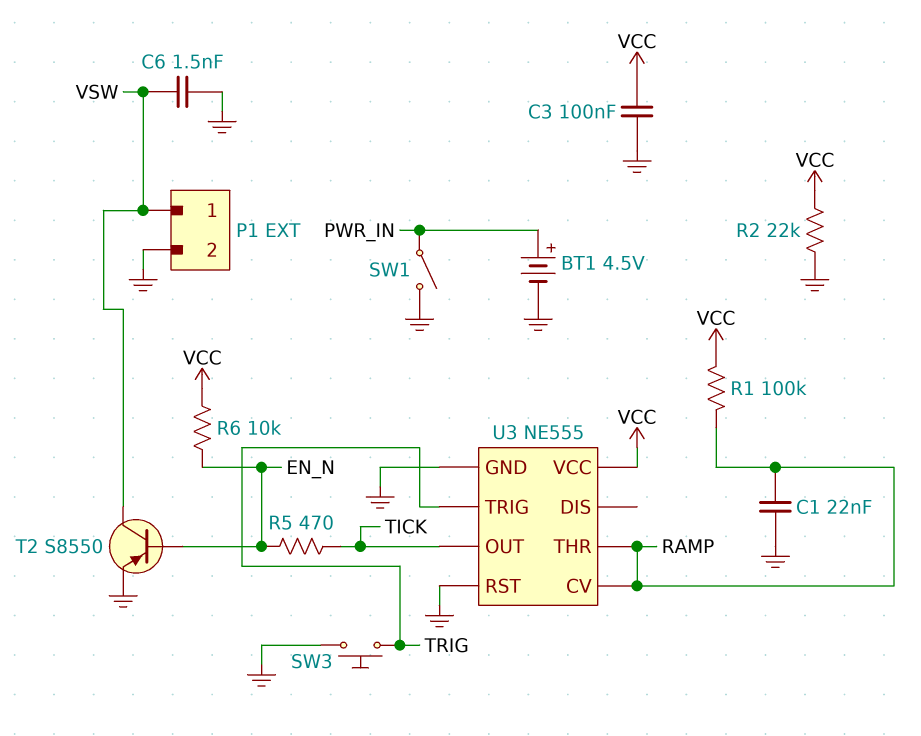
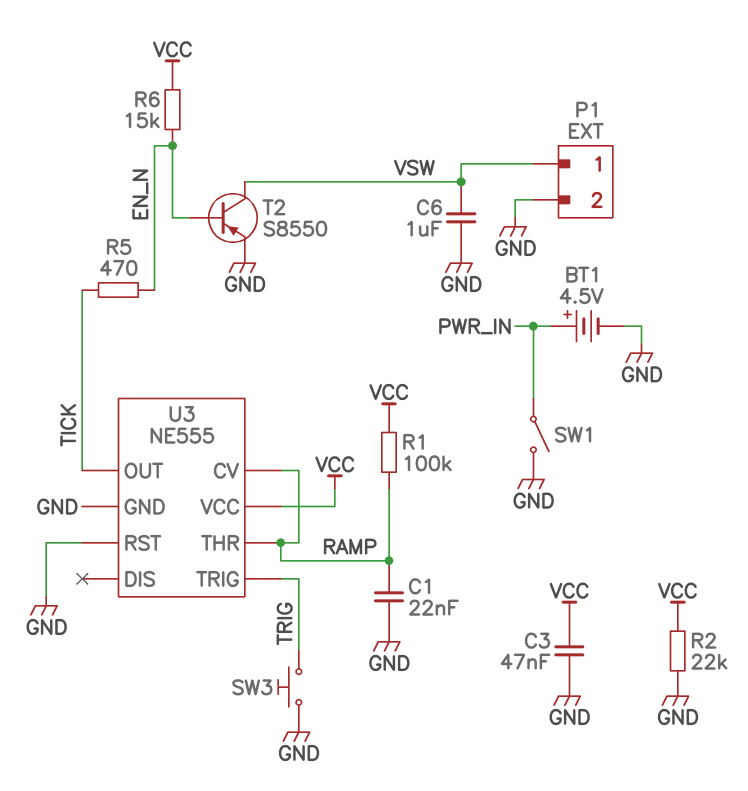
C3: 100nF (GND, VCC) -> 47nF (GND, VCC)
C6: 1.5nF (GND, VSW) -> 1uF (GND, VSW)
R6: 10k (EN_N, VCC) -> 15k (EN_N, VCC)

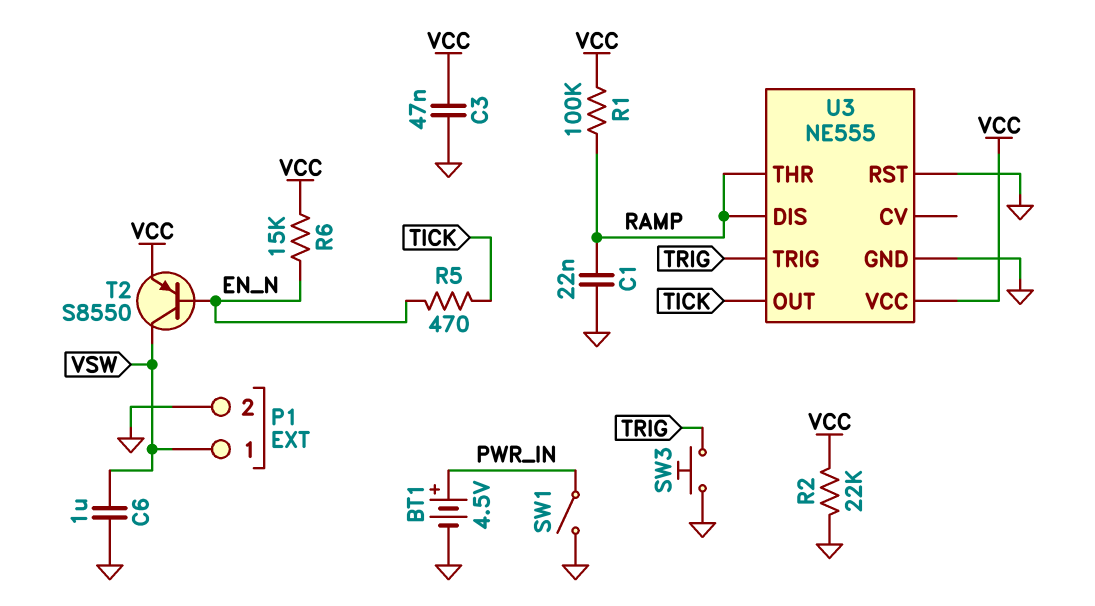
T2: PNP S8550 (B EN_N, C VSW, E GND) -> PNP S8550 (B EN_N, C VSW, E VCC)
U3 pin CV: RAMP -> none
U3 pin DIS: none -> RAMP

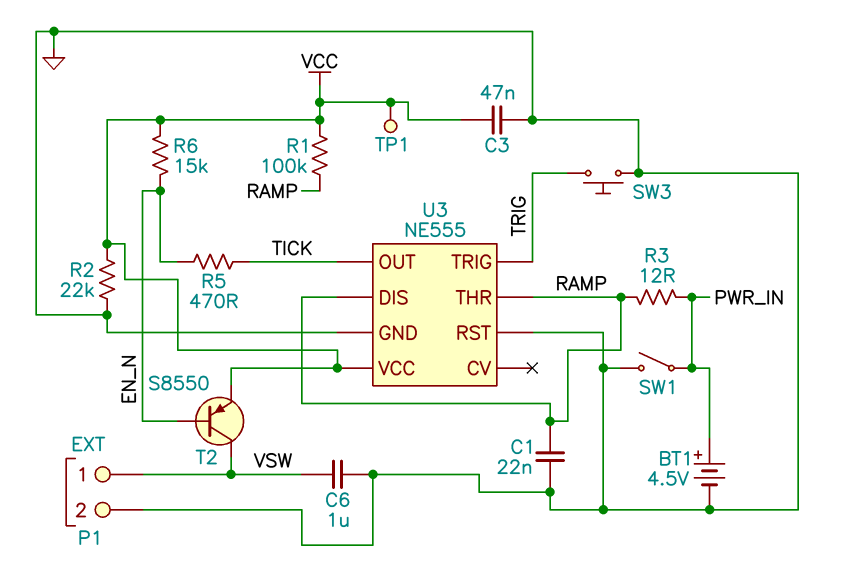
R3: none -> 12 (PWR_IN, RAMP)
TP1: none -> test point (VCC)

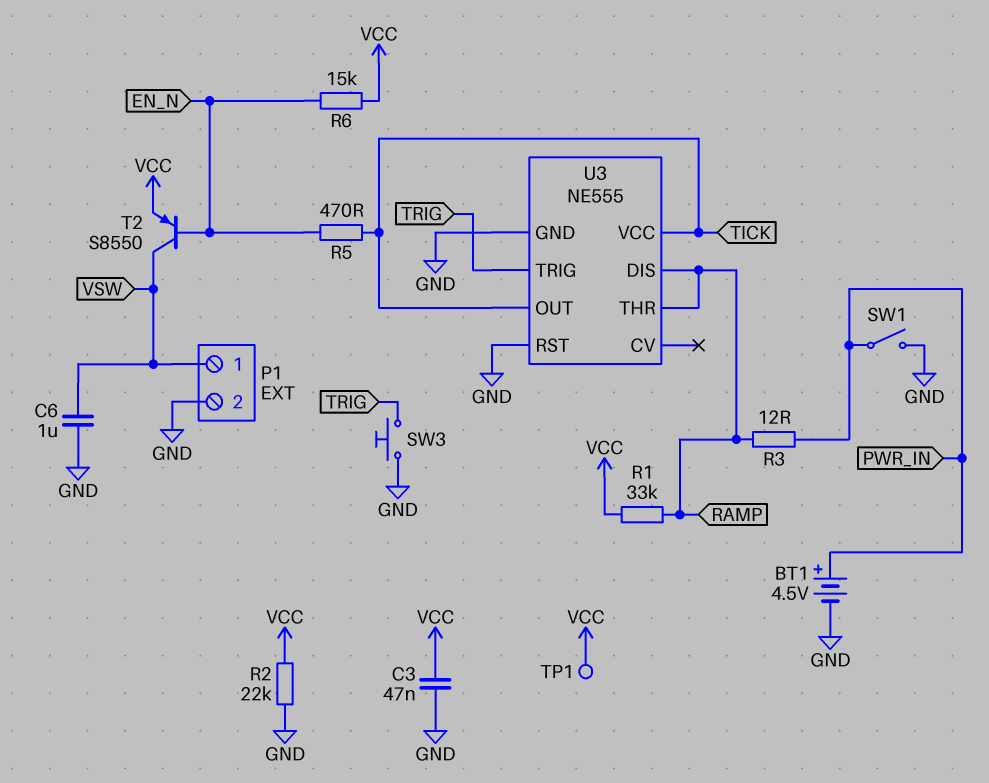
C1: 22nF (GND, RAMP) -> none
R1: 100k (RAMP, VCC) -> 33k (RAMP, VCC)
U3 pin VCC: VCC -> TICK

